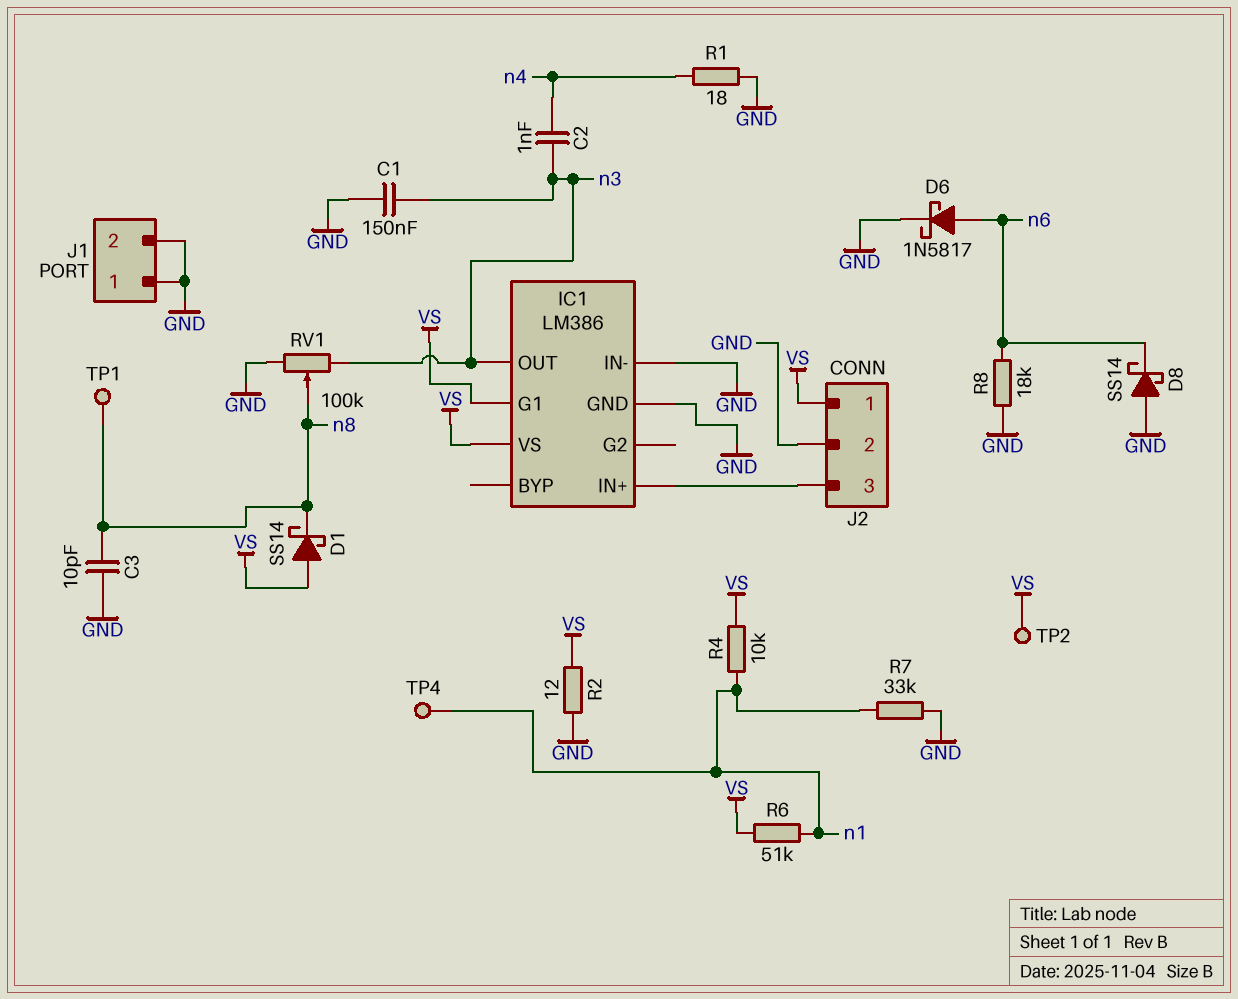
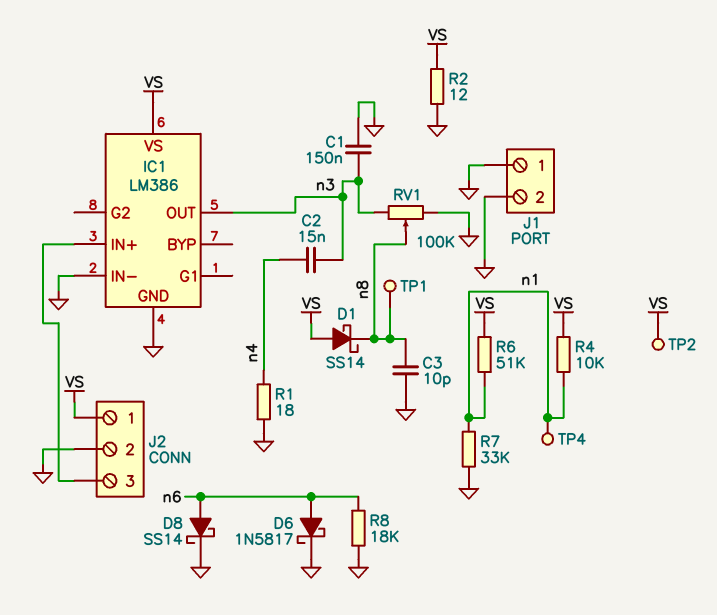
C2: 1nF (n3, n4) -> 15nF (n3, n4)
D8: schottky SS14 (A GND, K n6) -> schottky SS14 (A n6, K GND)
IC1 pin G1: VS -> none

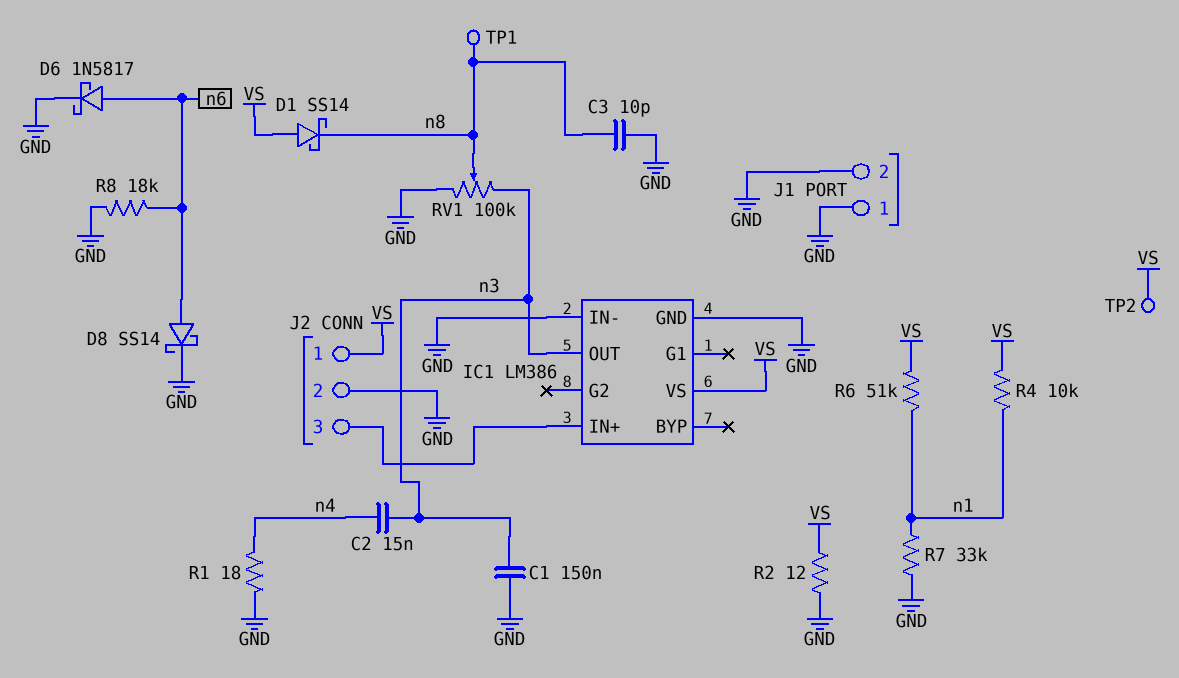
TP4: test point (n1) -> none

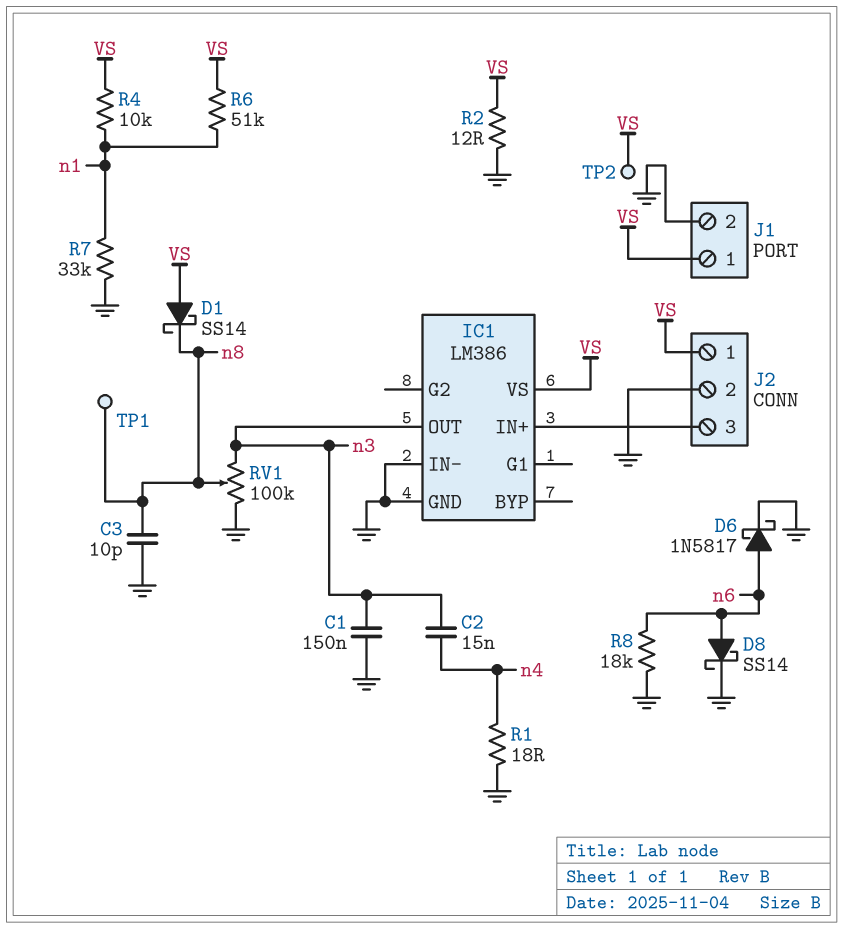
J1 pin 1: GND -> VS

